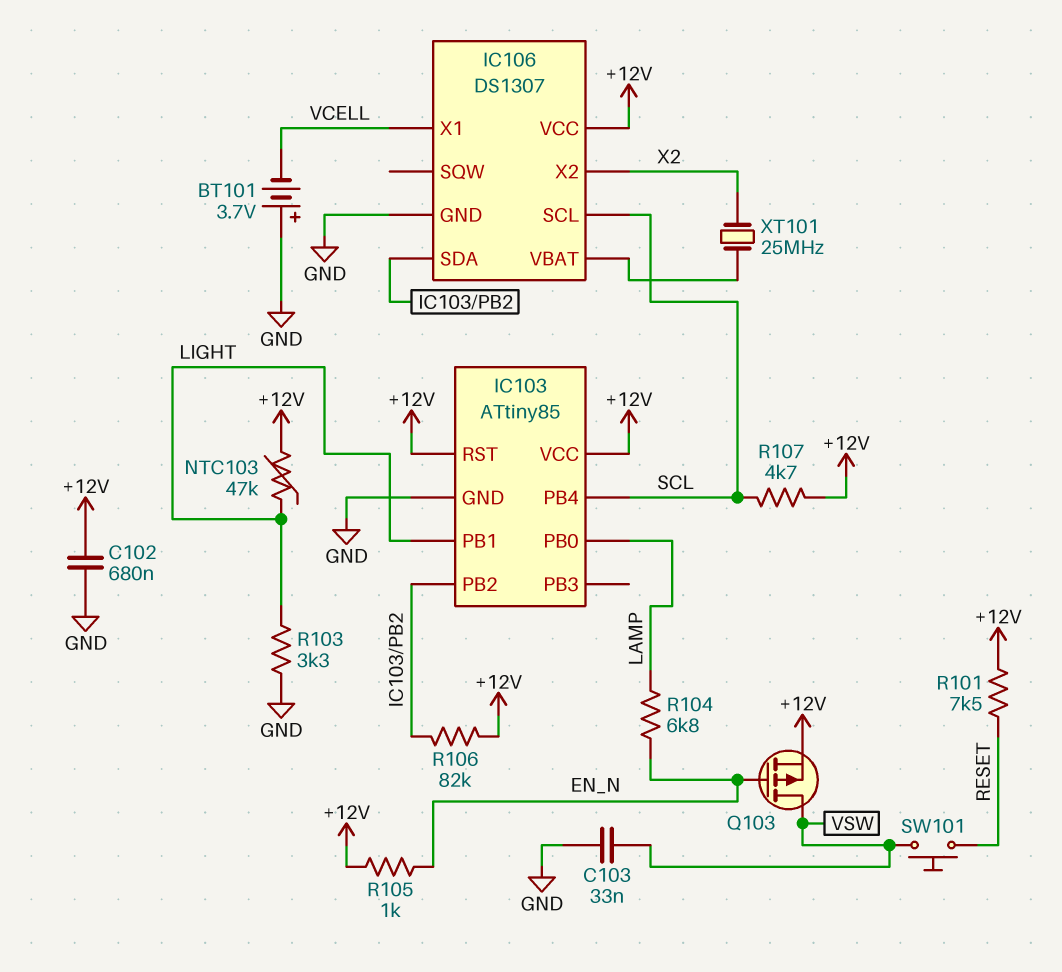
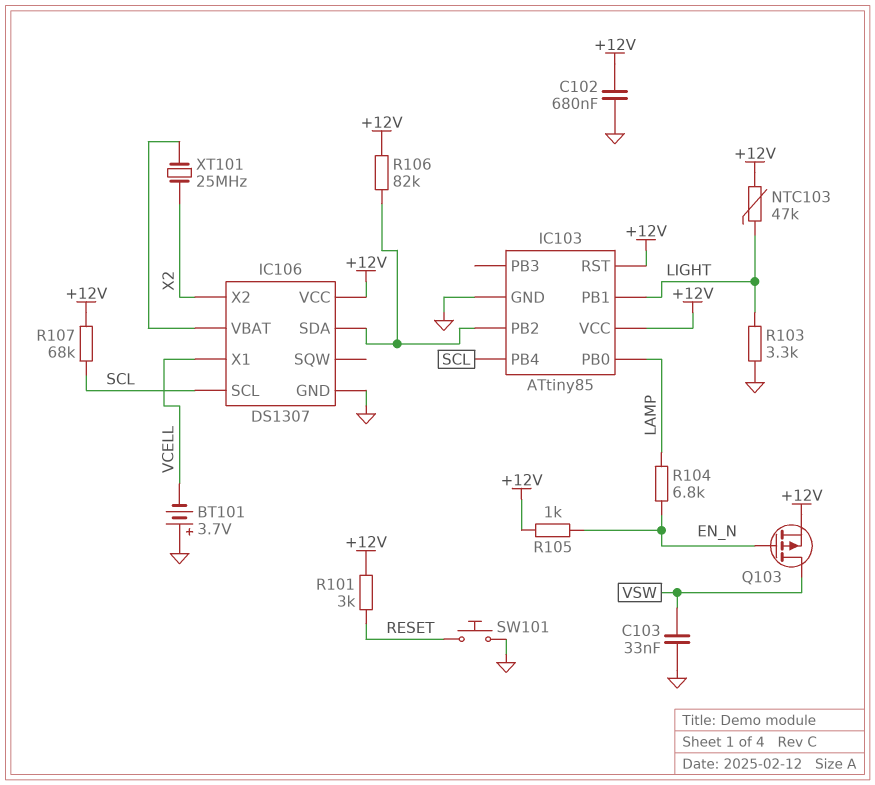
R101: 7.5k (+12V, RESET) -> 3k (+12V, RESET)
R107: 4.7k (+12V, SCL) -> 68k (+12V, SCL)
SW101: button (RESET, VSW) -> button (GND, RESET)

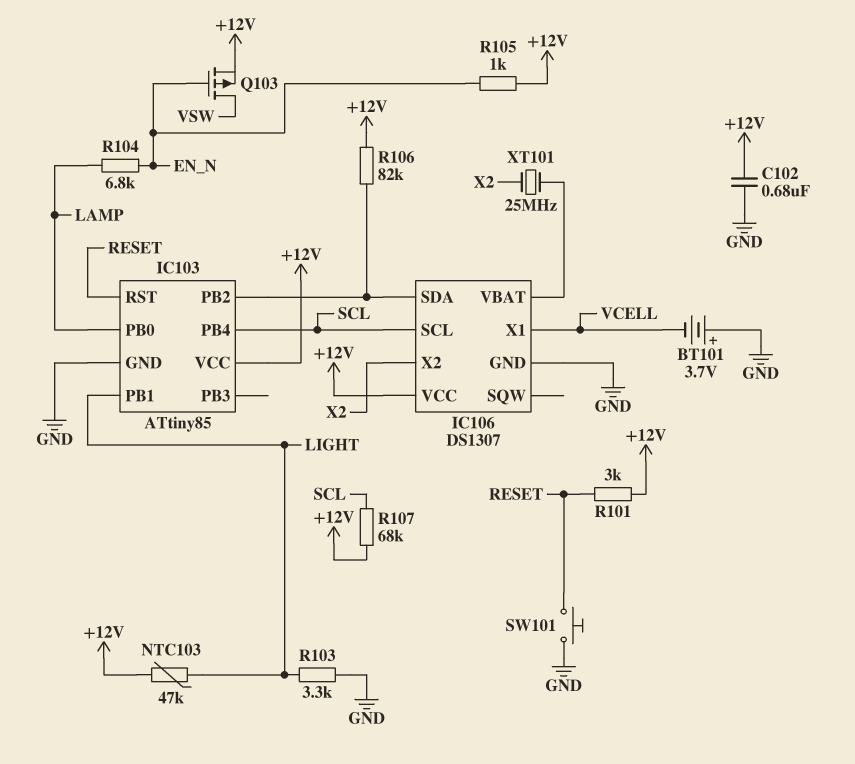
C103: 33nF (GND, VSW) -> none
IC103 pin RST: +12V -> RESET

